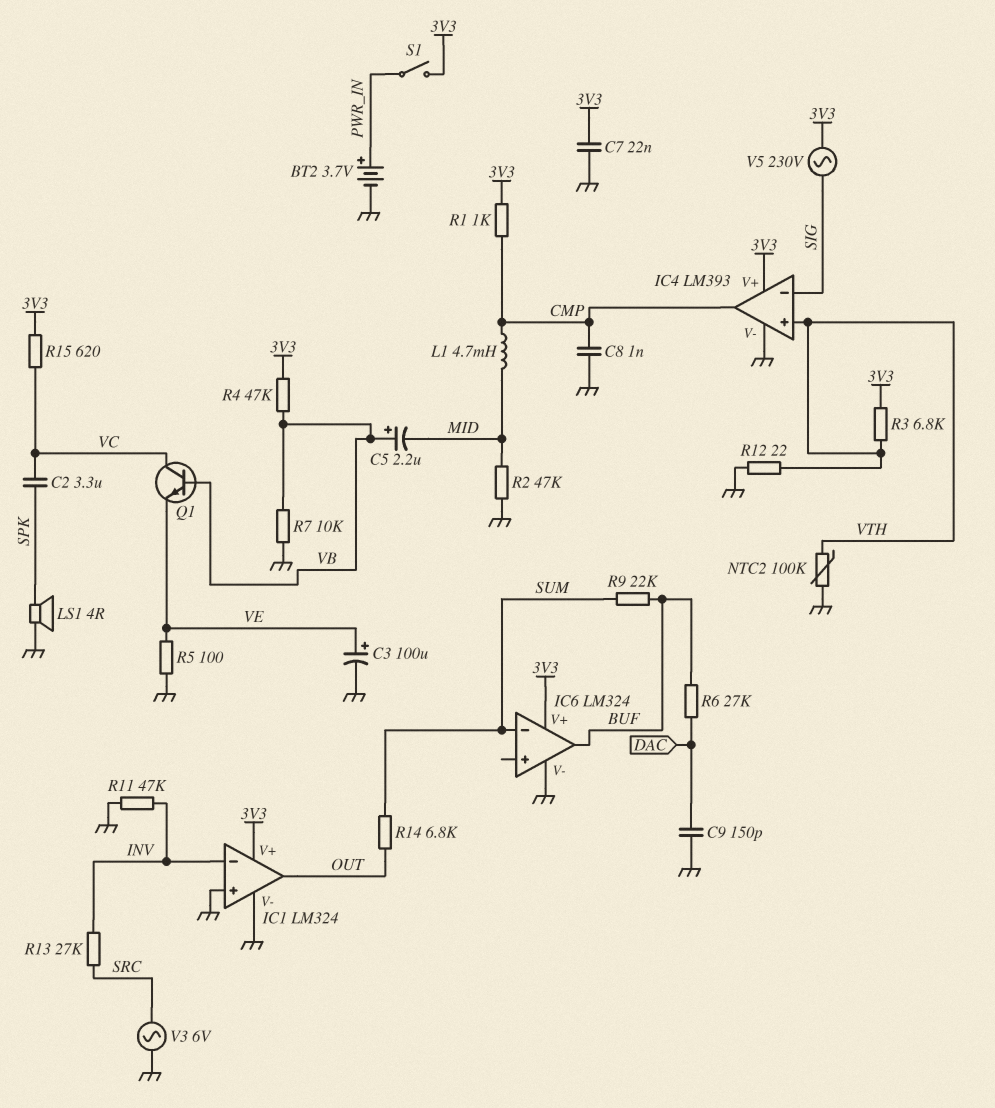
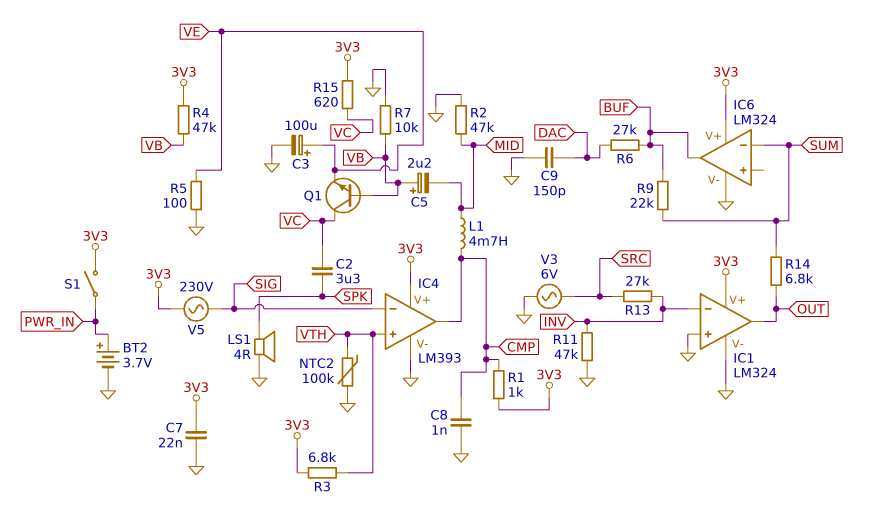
R12: 22 (GND, VTH) -> none

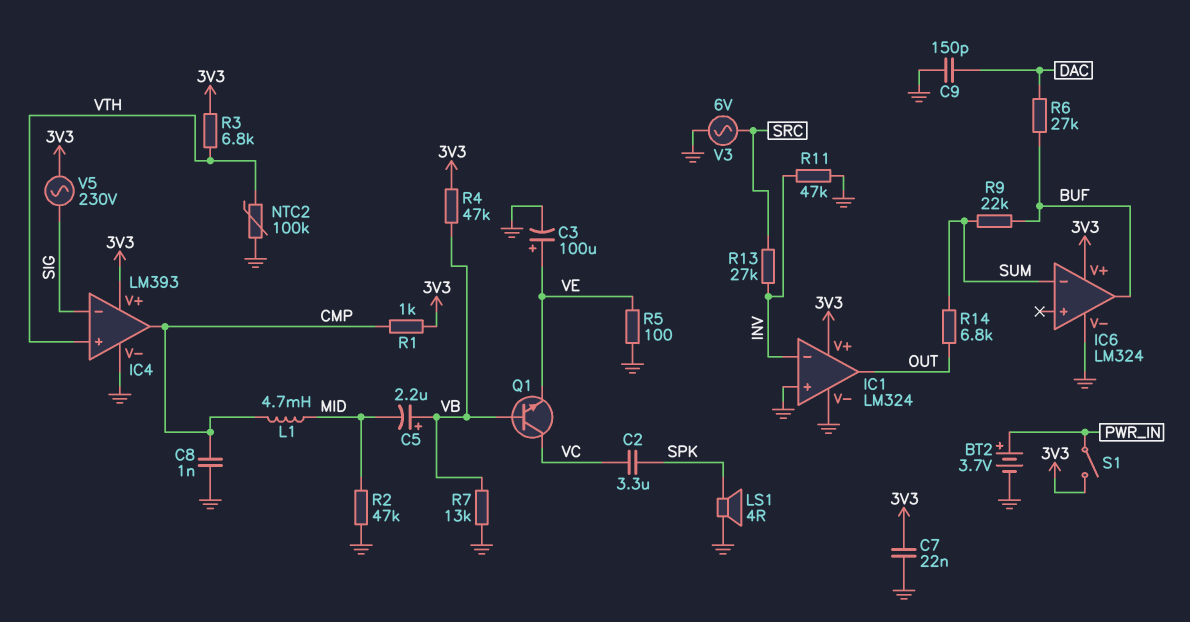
R7: 10k (GND, VB) -> 13k (GND, VB)
R15: 620 (3V3, VC) -> none

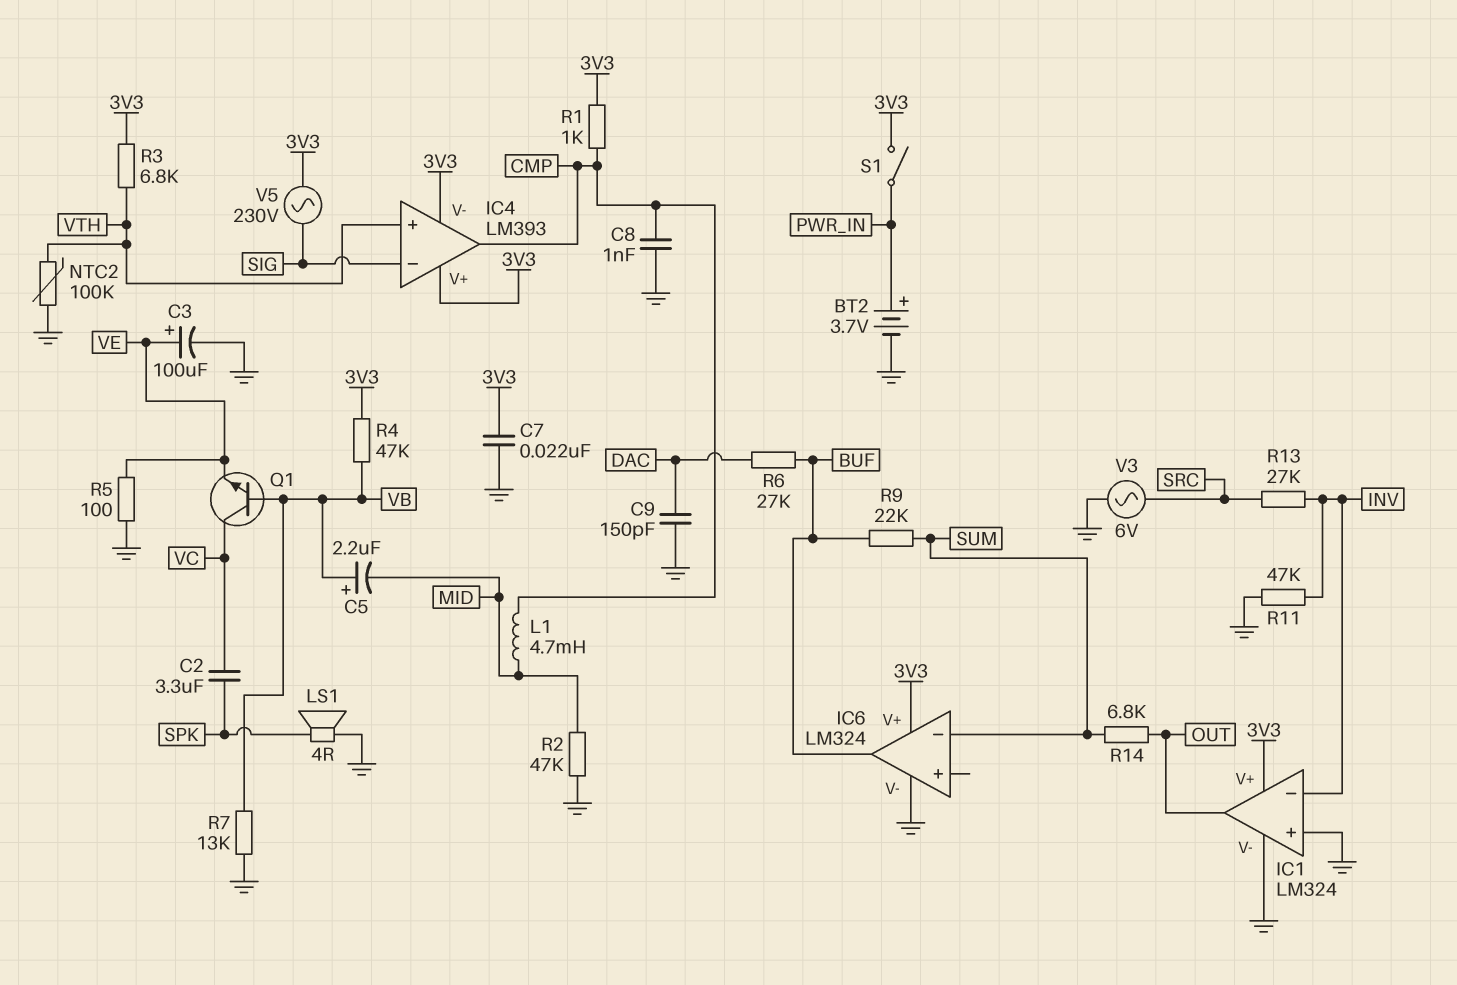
IC4 pin V-: GND -> 3V3

